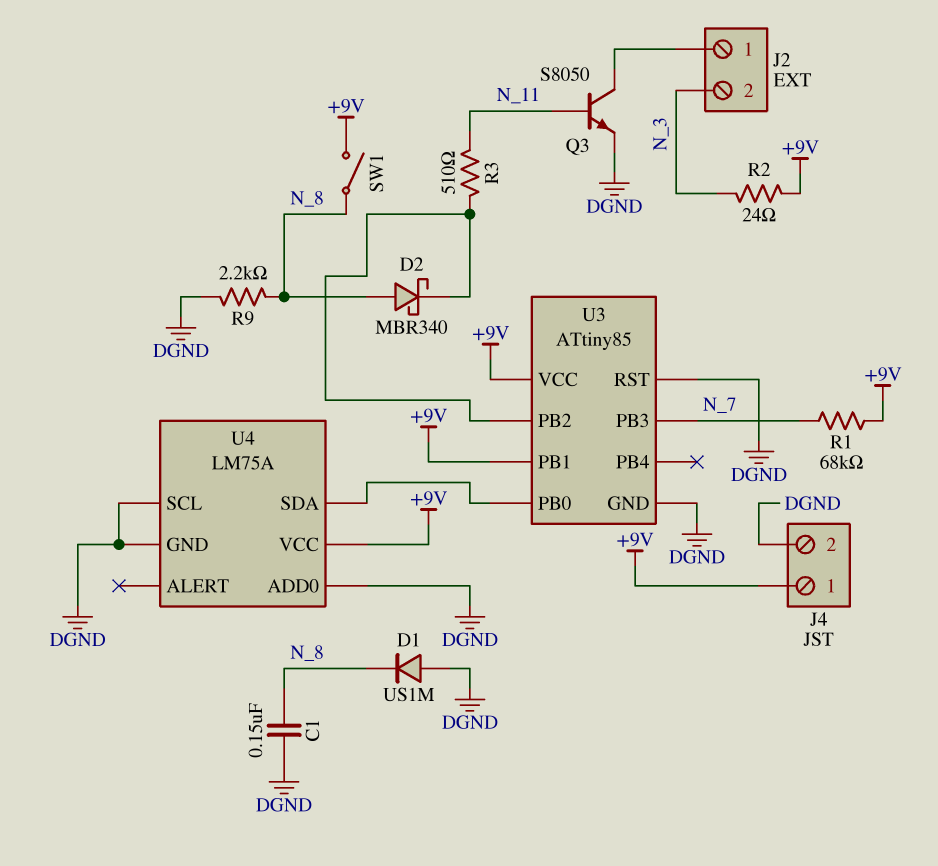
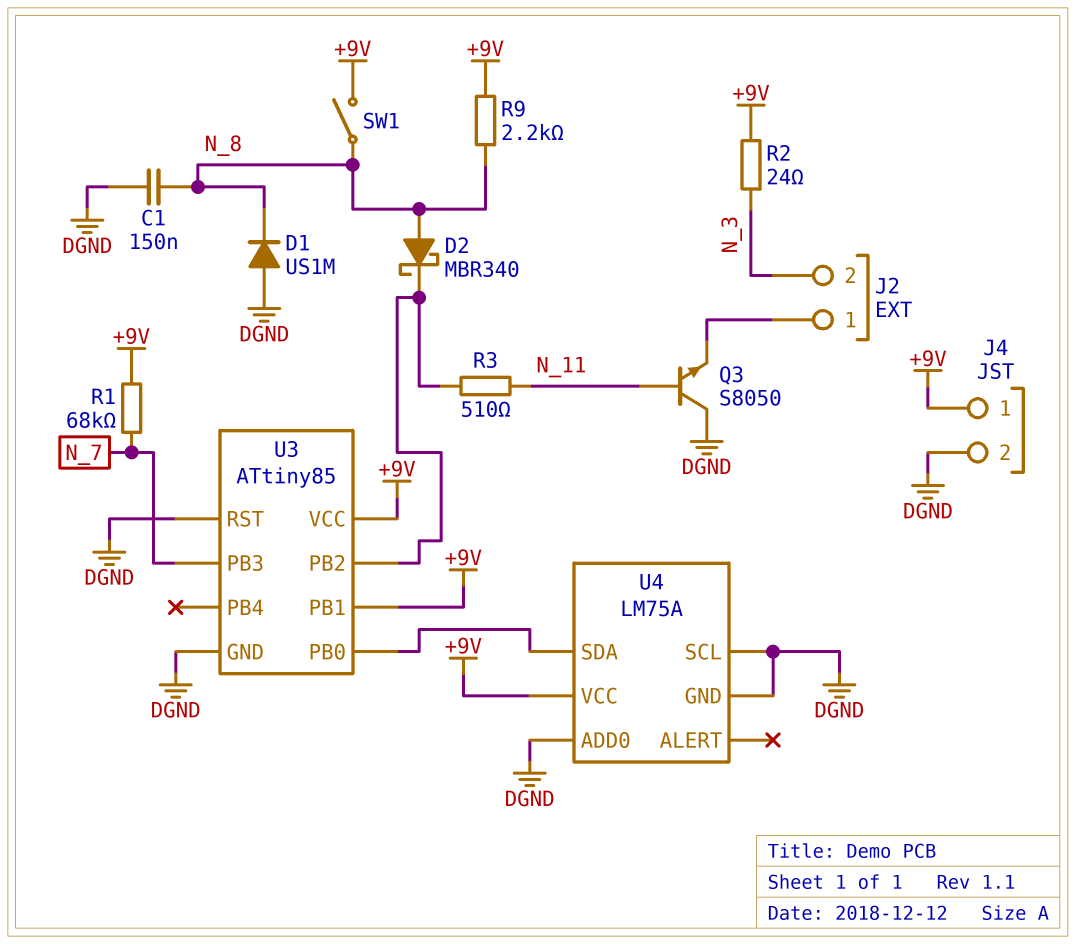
Q3: NPN S8050 (B N_11, C J2/1, E DGND) -> NPN S8050 (B N_11, C DGND, E J2/1)
R9: 2.2k (DGND, N_8) -> 2.2k (+9V, N_8)

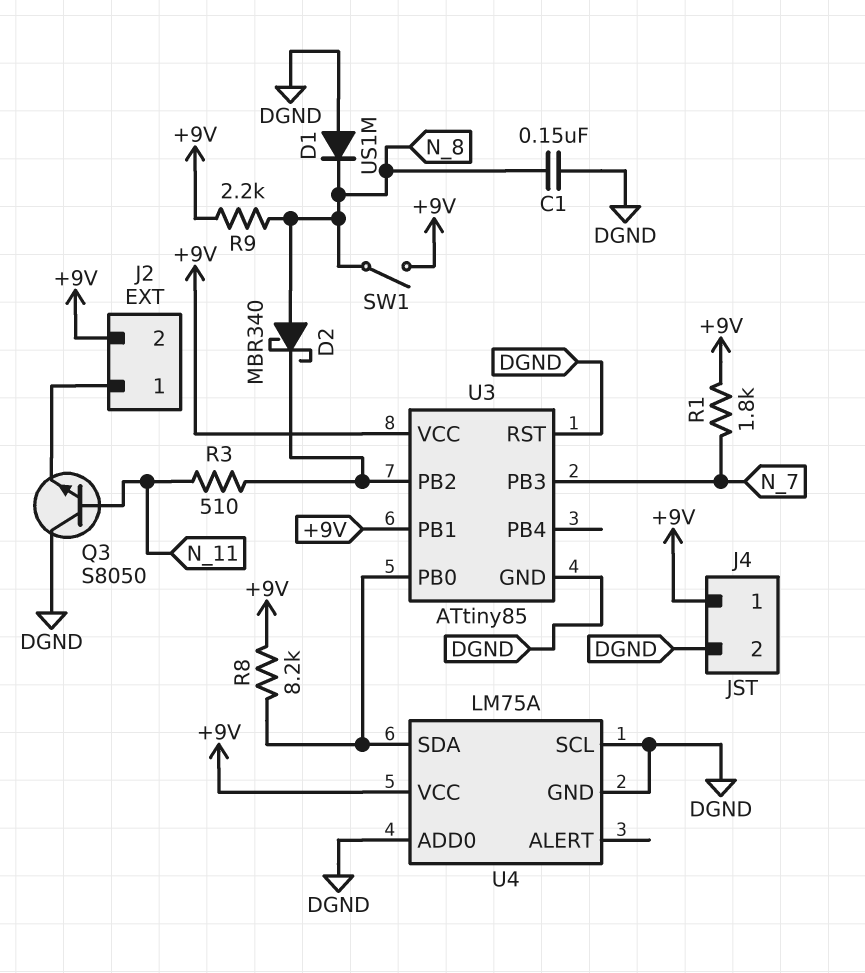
J2 pin 2: N_3 -> +9V
R1: 68k (+9V, N_7) -> 1.8k (+9V, N_7)
R2: 24 (+9V, N_3) -> none
R8: none -> 8.2k (+9V, U3/PB0)

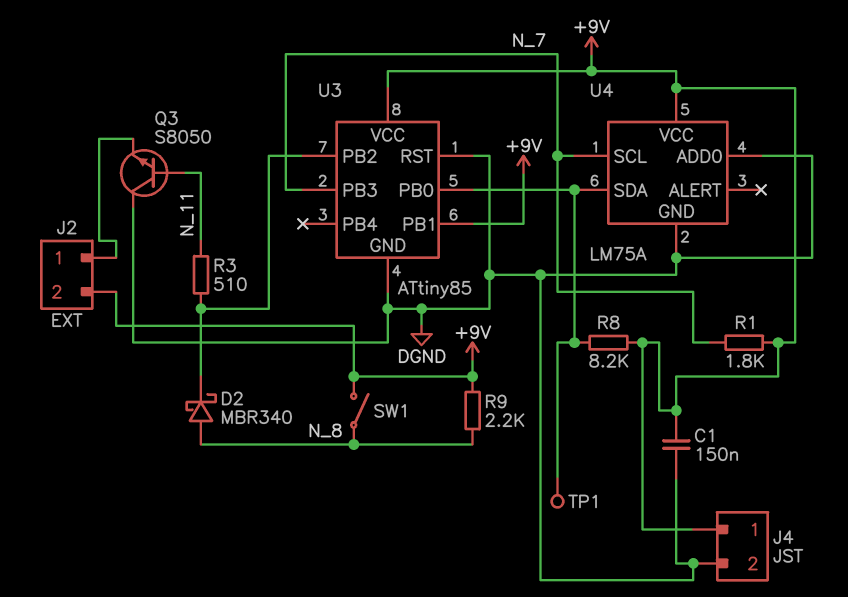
C1: 150nF (DGND, N_8) -> 150nF (+9V, DGND)
D1: diode US1M (A DGND, K N_8) -> none
TP1: none -> test point (U3/PB0)
U4 pin SCL: DGND -> N_7

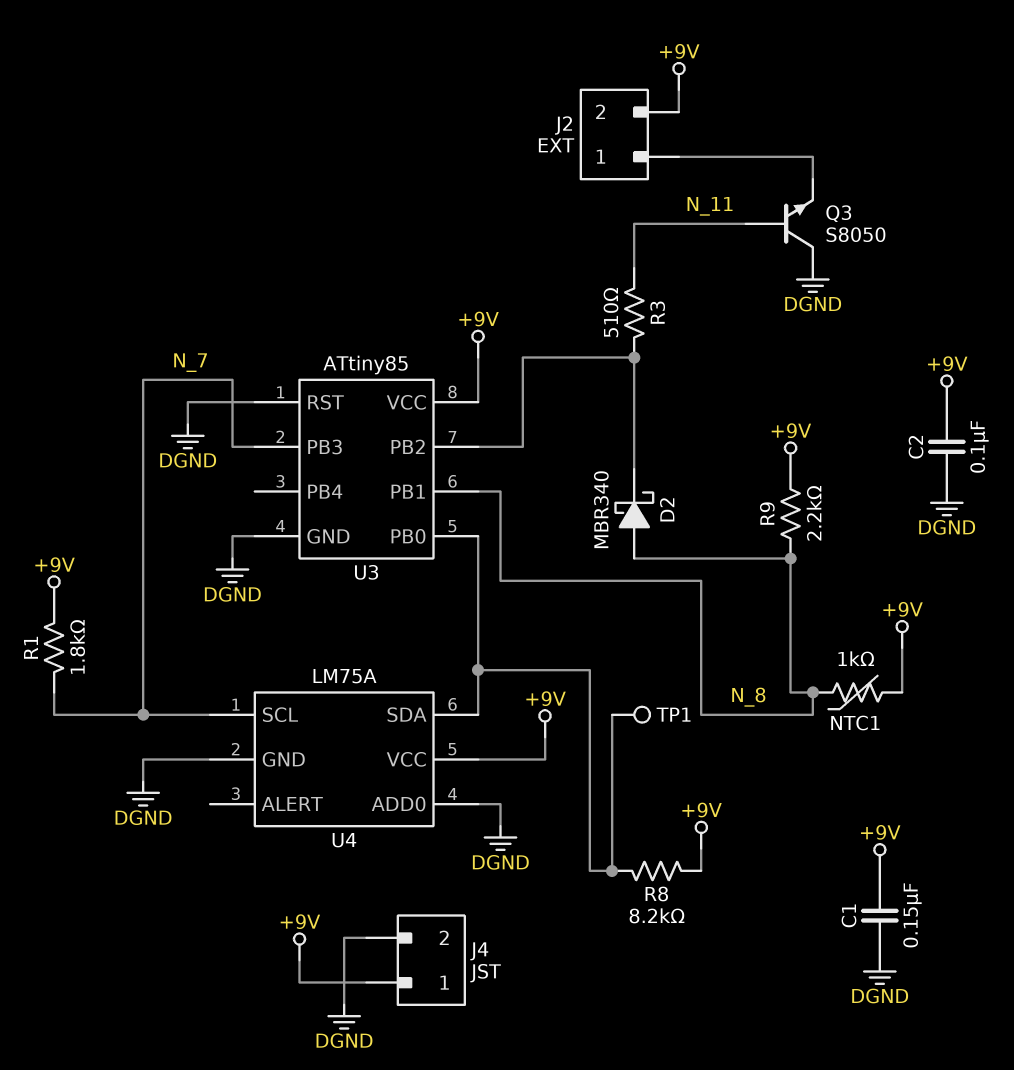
C2: none -> 100nF (+9V, DGND)
NTC1: none -> 1k (+9V, N_8)
SW1: switch (+9V, N_8) -> none
U3 pin PB1: +9V -> N_8

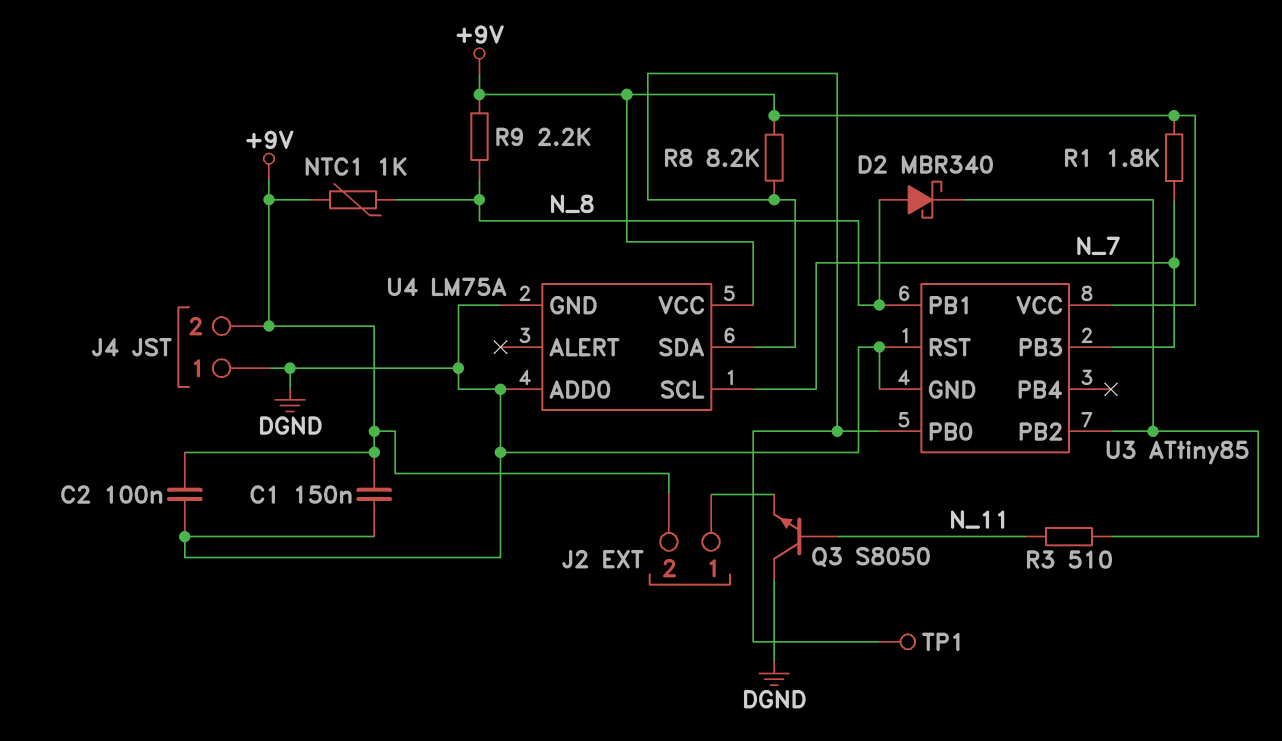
J4 pin 1: +9V -> DGND
J4 pin 2: DGND -> +9V

